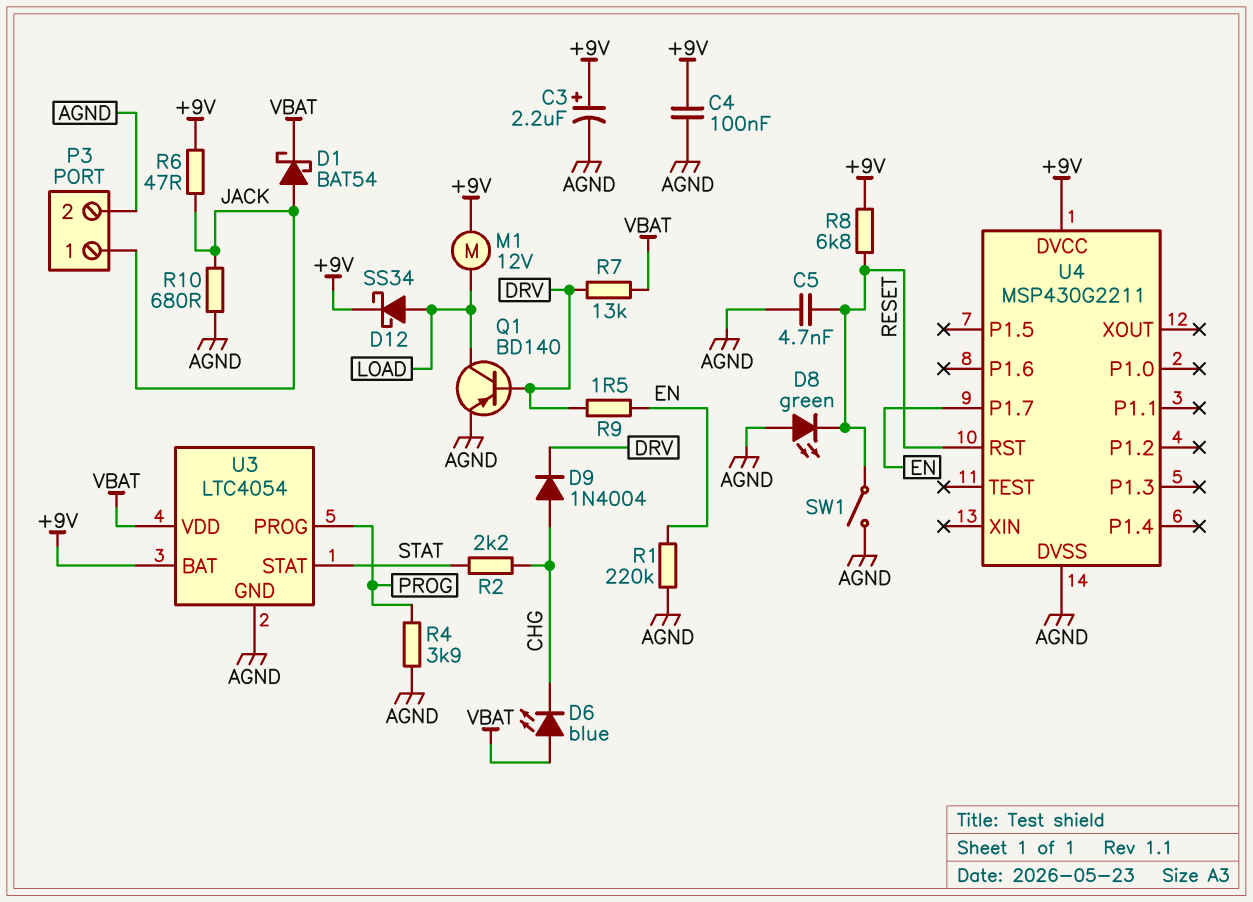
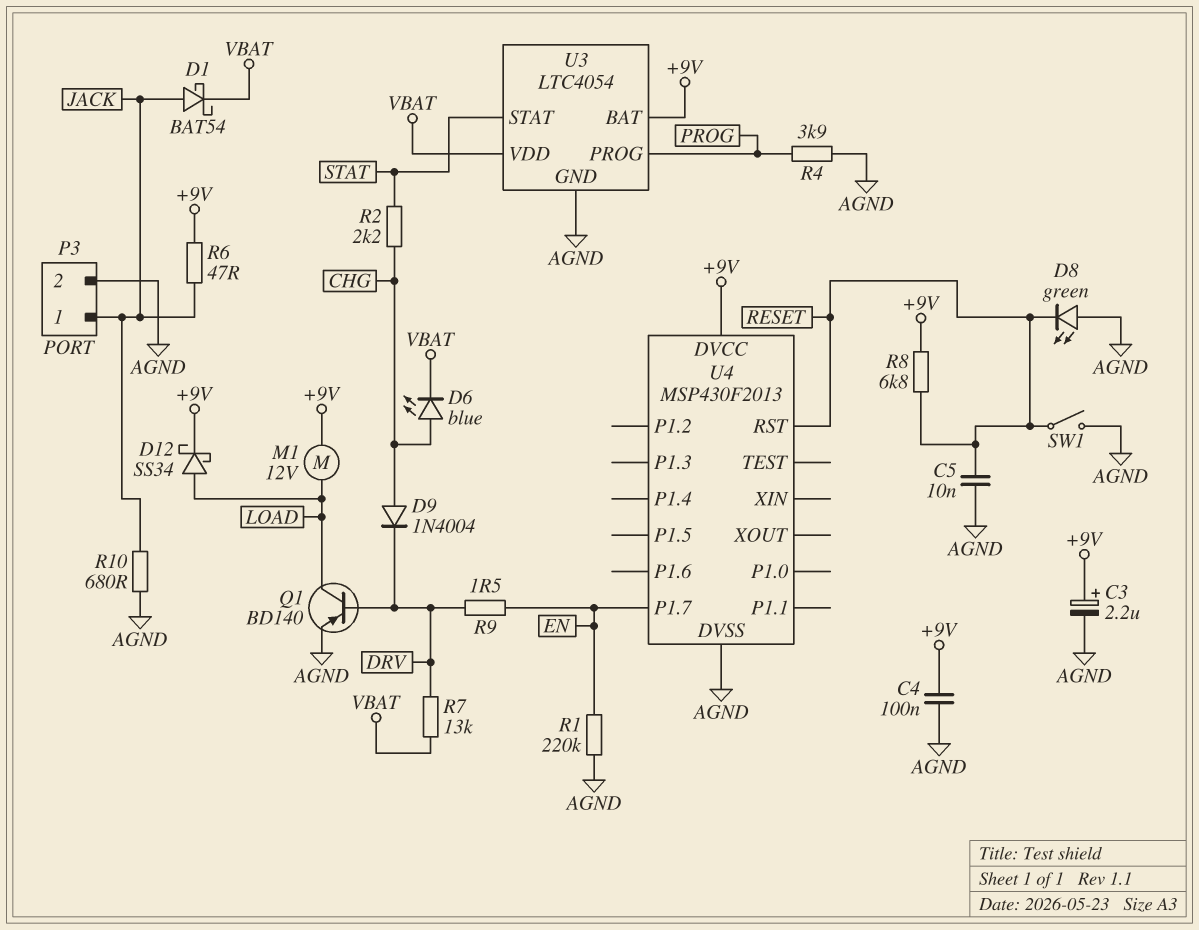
C5: 4.7nF (AGND, RESET) -> 10nF (AGND, RESET)
D6: LED blue (A VBAT, K CHG) -> LED blue (A CHG, K VBAT)
U4: MSP430G2211 -> MSP430F2013

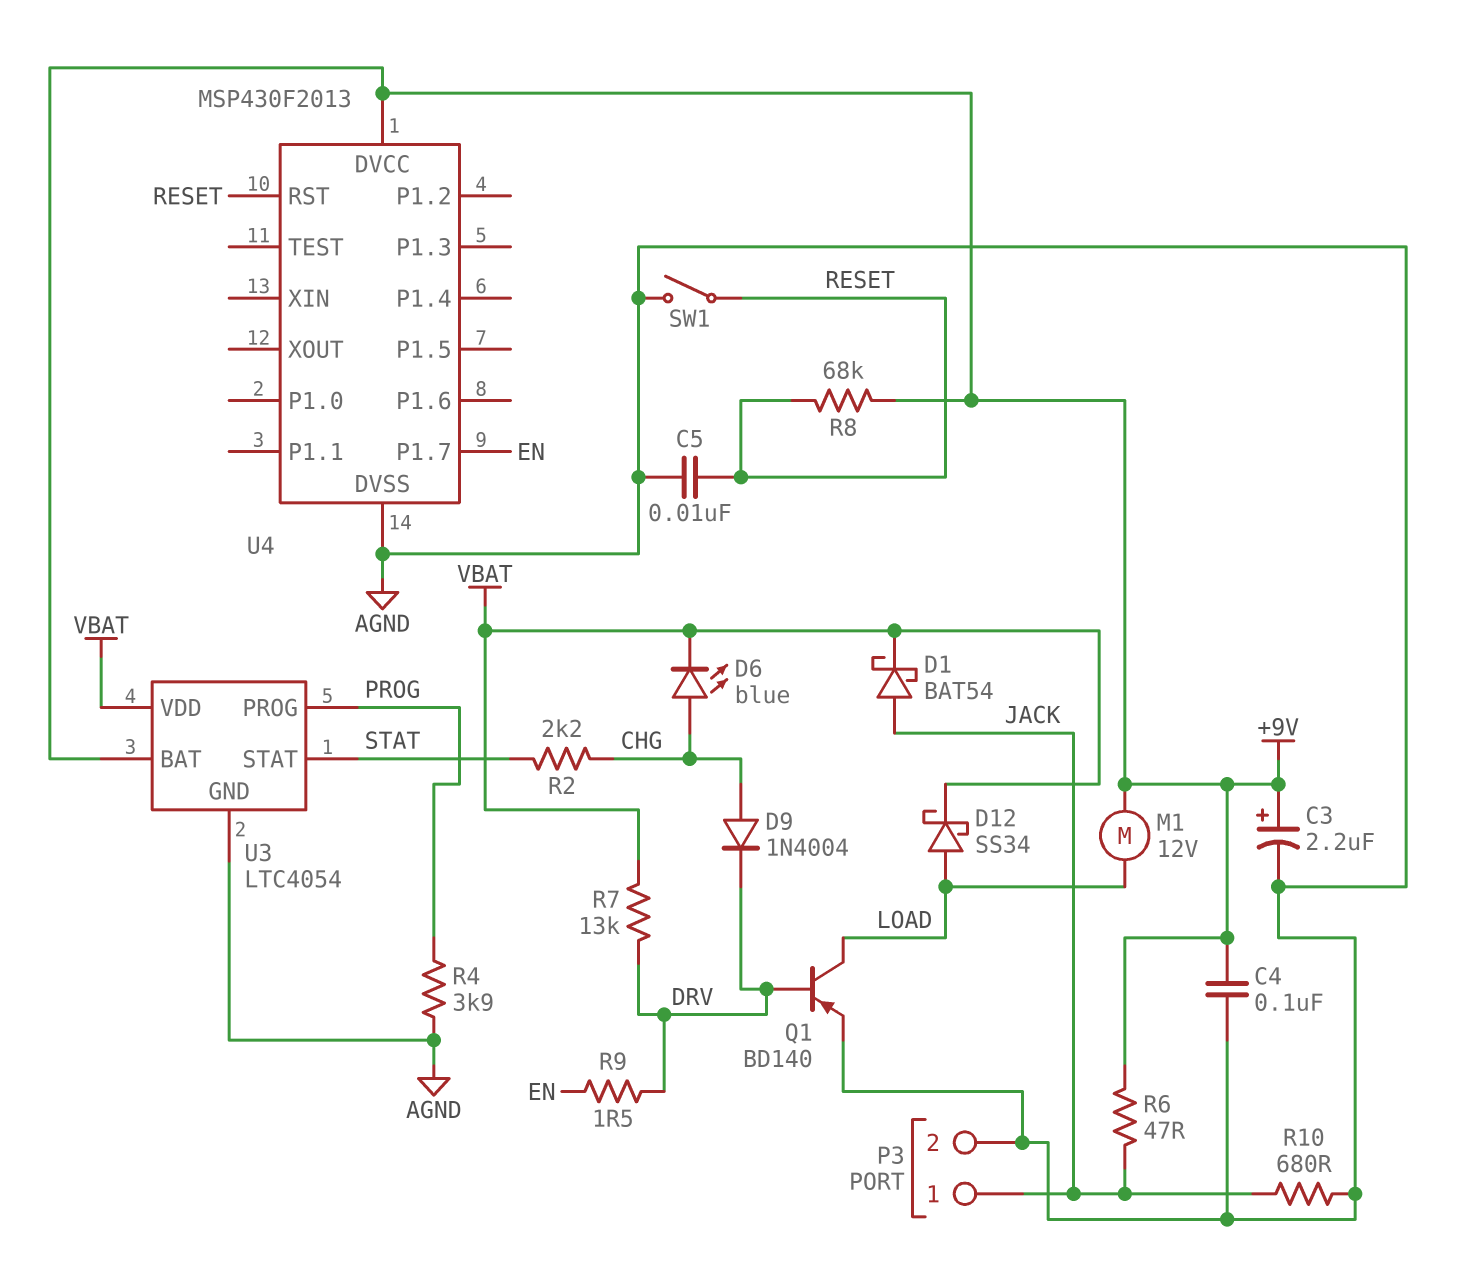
D8: LED green (A AGND, K RESET) -> none
D12: schottky SS34 (A LOAD, K +9V) -> schottky SS34 (A LOAD, K VBAT)
R1: 220k (AGND, EN) -> none
R8: 6.8k (+9V, RESET) -> 68k (+9V, RESET)

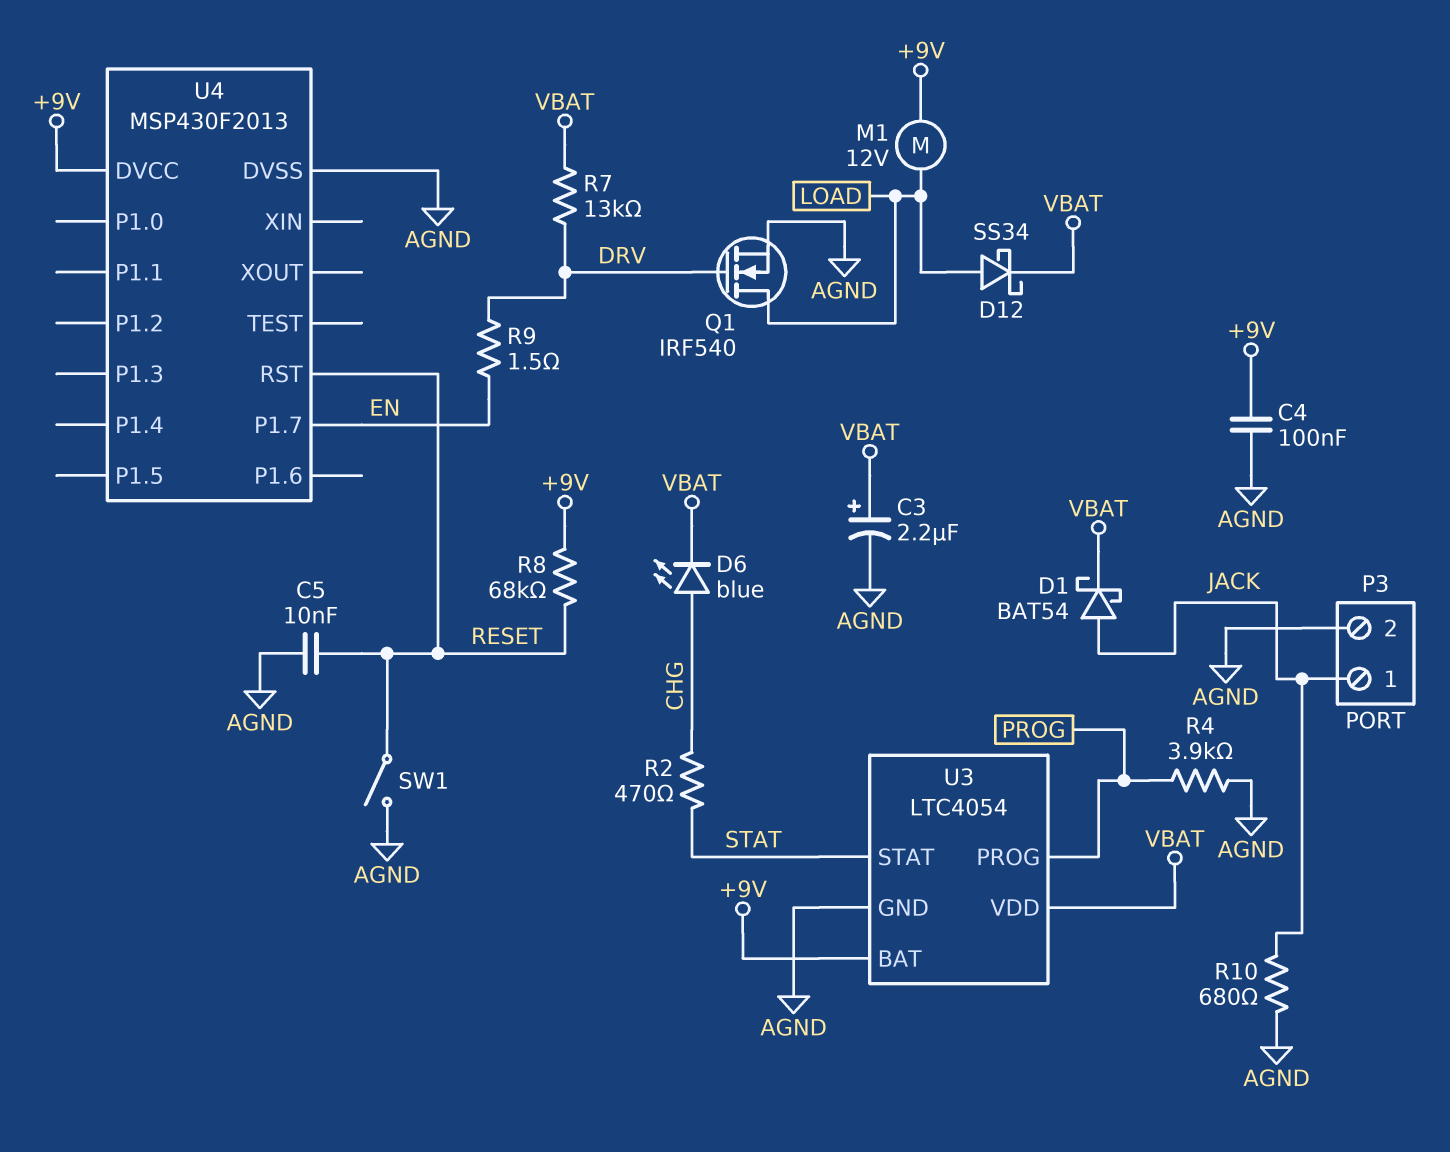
C3: 2.2uF (plus +9V, minus AGND) -> 2.2uF (plus VBAT, minus AGND)
D9: diode 1N4004 (A CHG, K DRV) -> none
Q1: PNP BD140 (B DRV, C LOAD, E AGND) -> NMOS IRF540 (G DRV, D LOAD, S AGND)
R2: 2.2k (CHG, STAT) -> 470 (CHG, STAT)
R6: 47 (+9V, JACK) -> none

